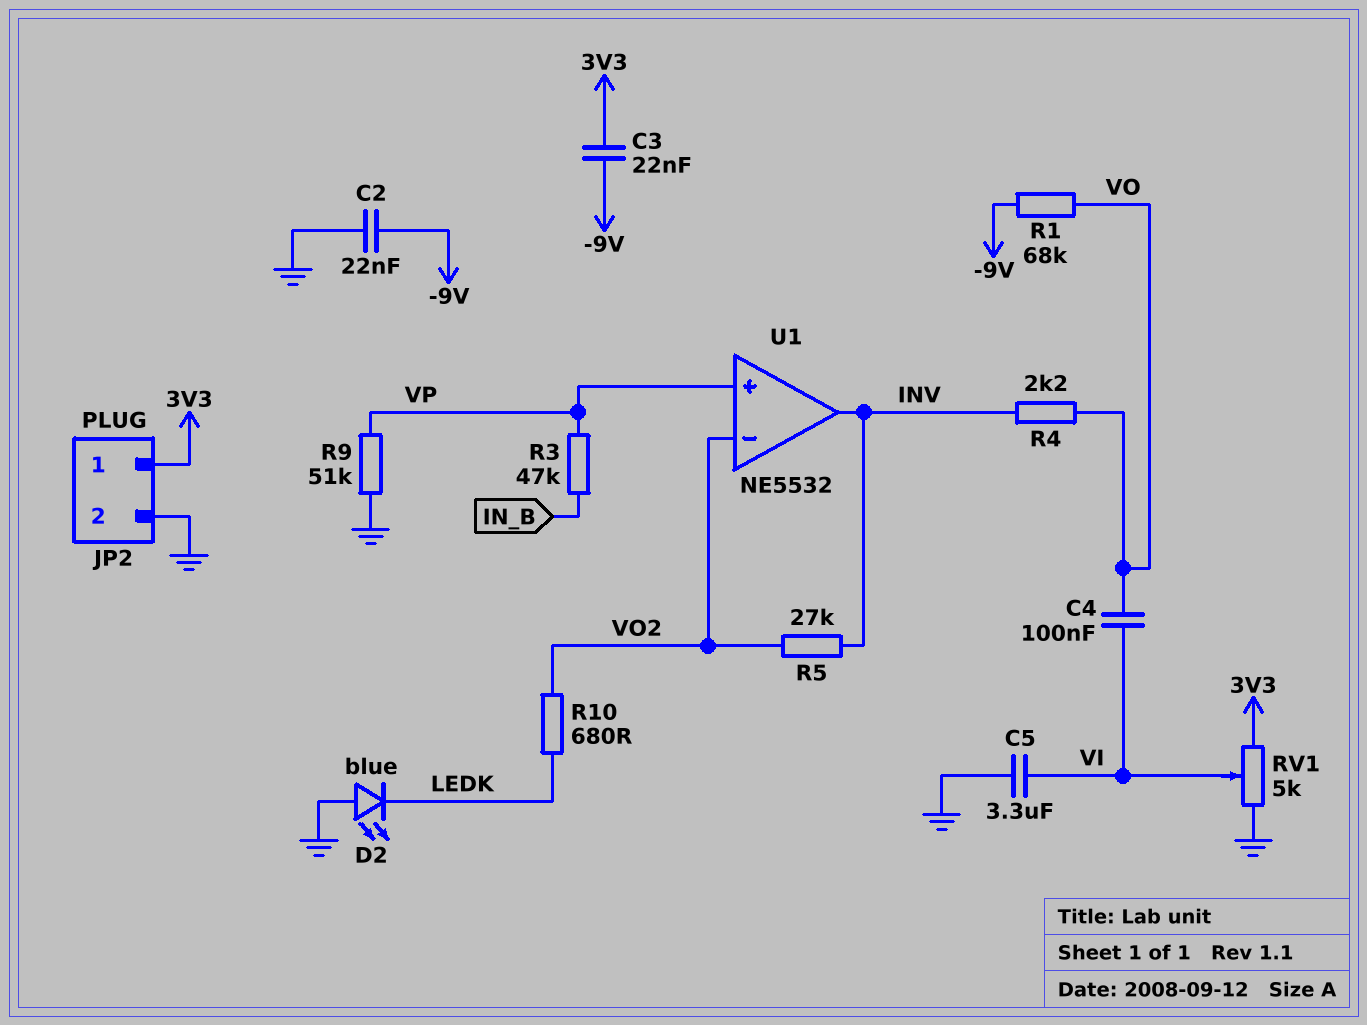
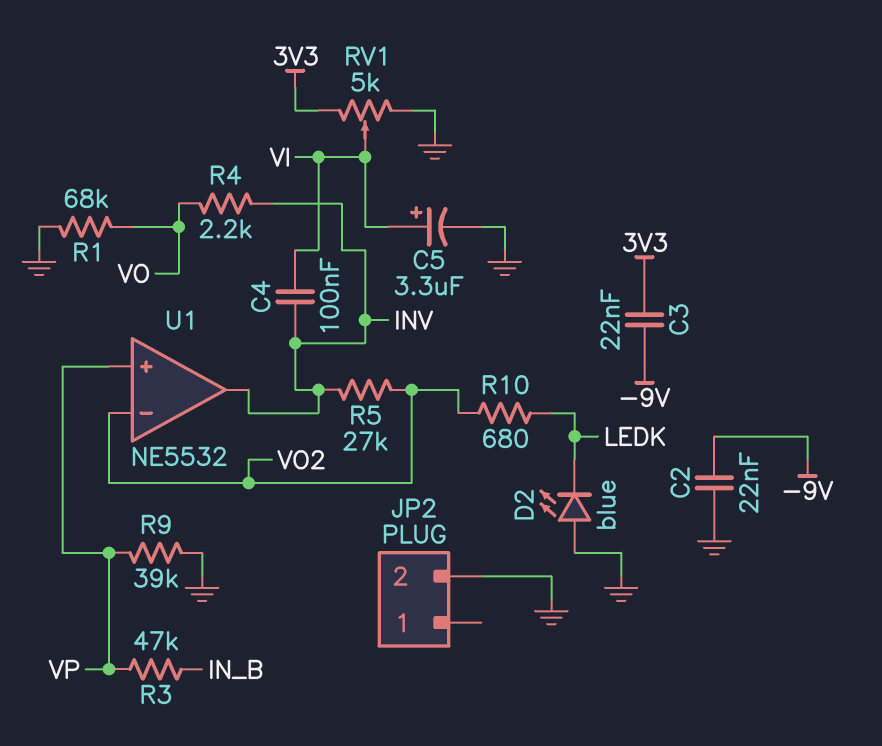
C4: 100nF (VI, VO) -> 100nF (INV, VI)
C5: 3.3uF (GND, VI) -> 3.3uF (plus VI, minus GND)
JP2 pin 1: 3V3 -> none
R1: 68k (-9V, VO) -> 68k (GND, VO)
R9: 51k (GND, VP) -> 39k (GND, VP)

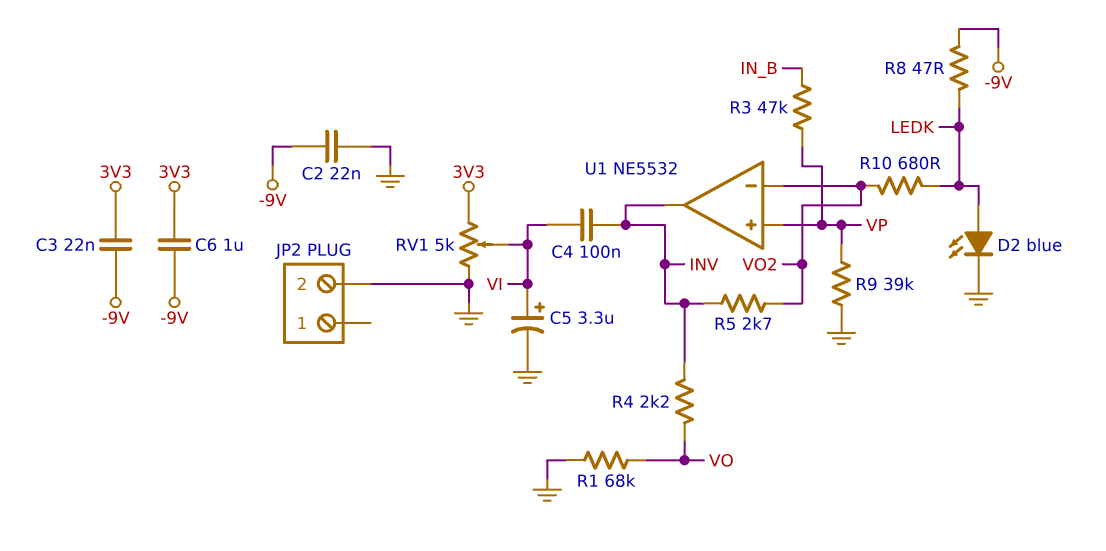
C6: none -> 1uF (-9V, 3V3)
D2: LED blue (A GND, K LEDK) -> LED blue (A LEDK, K GND)
R5: 27k (INV, VO2) -> 2.7k (INV, VO2)
R8: none -> 47 (-9V, LEDK)

